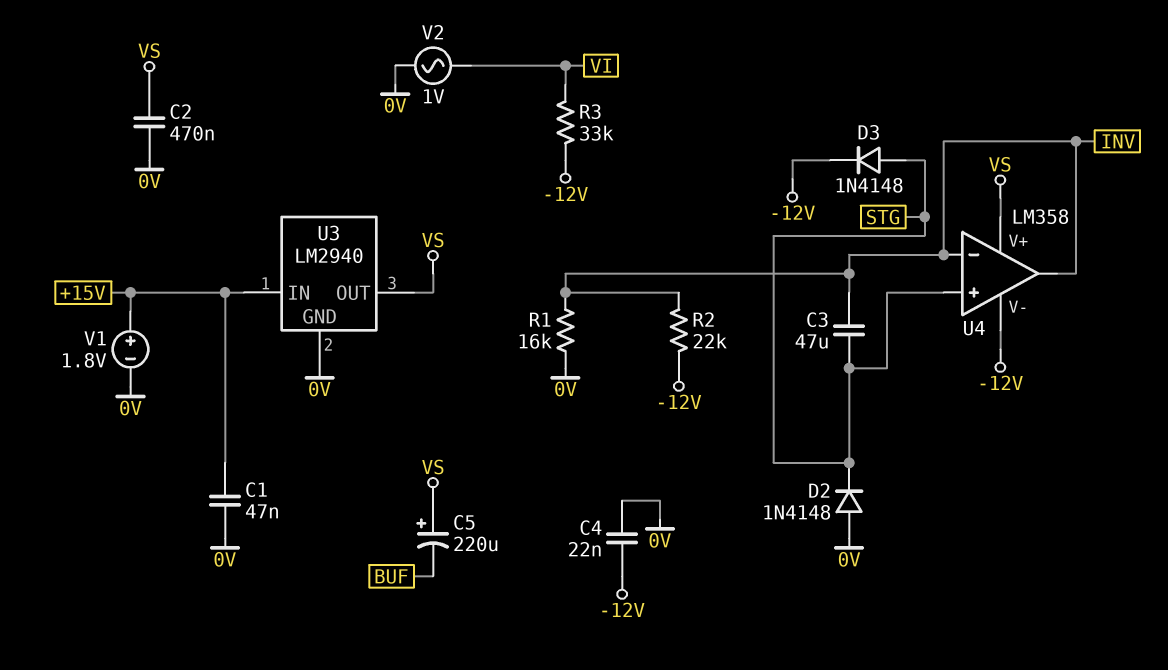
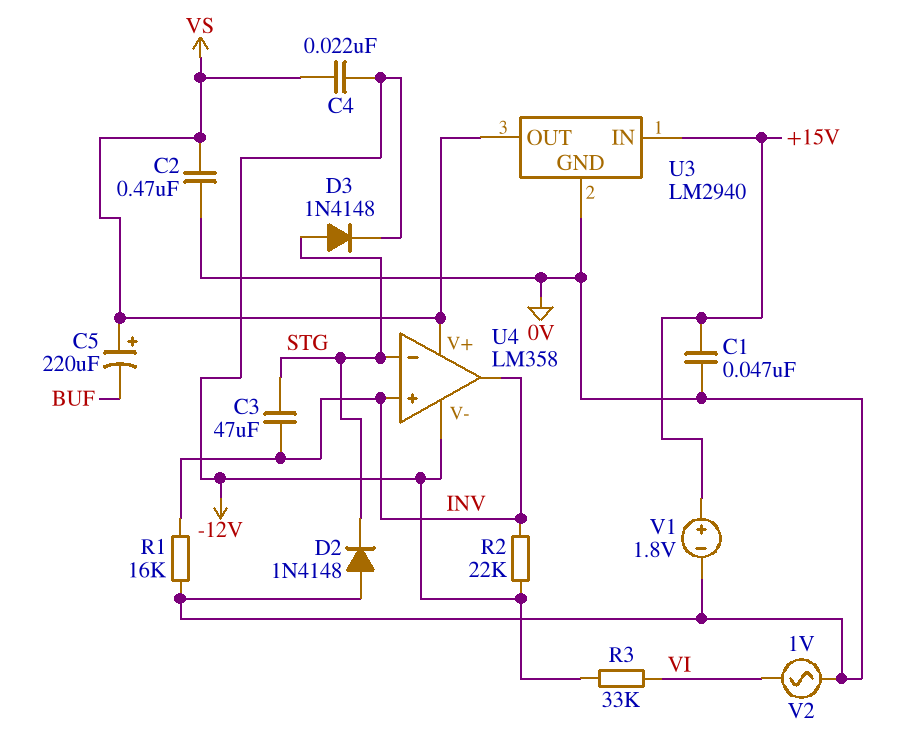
C4: 22nF (-12V, 0V) -> 22nF (-12V, VS)
U4 pin in+: STG -> INV
U4 pin in-: INV -> STG

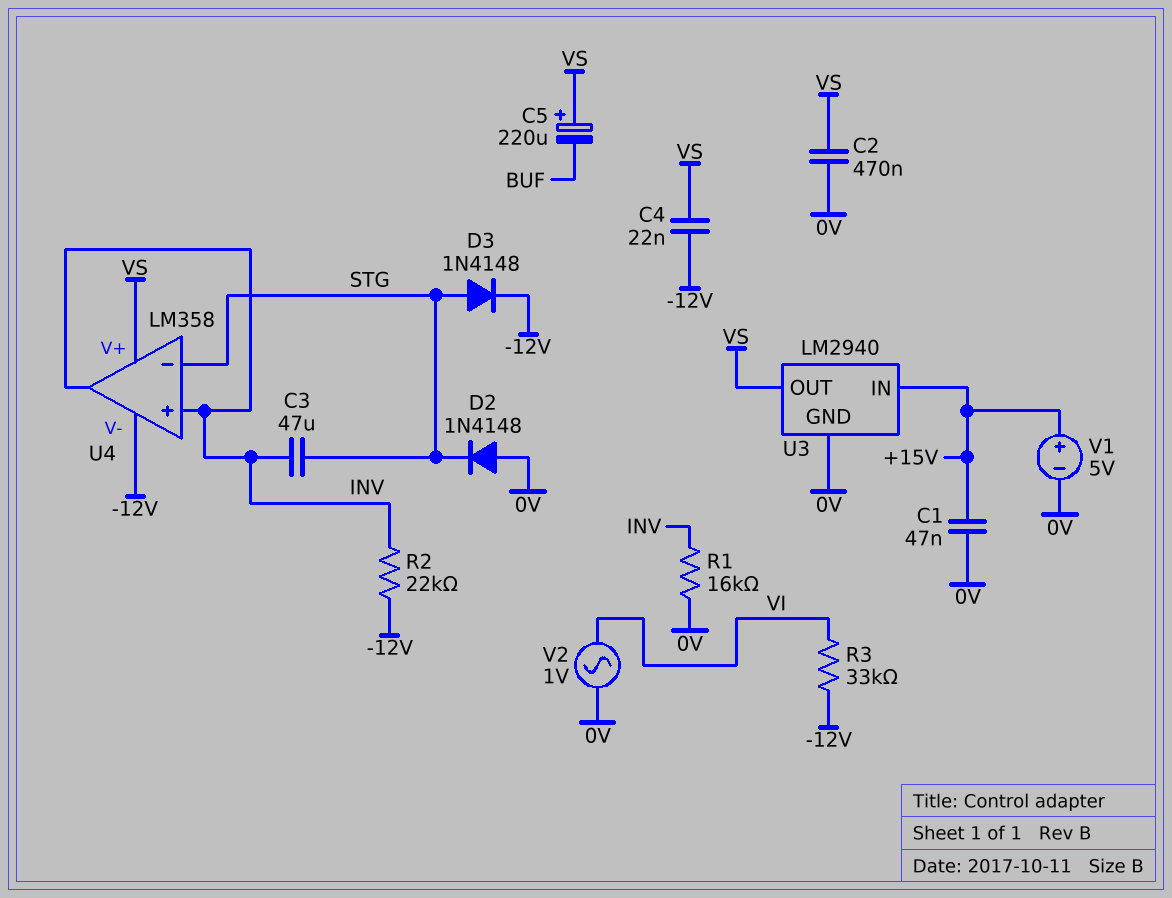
V1: 1.8V (plus +15V, minus 0V) -> 5V (plus +15V, minus 0V)

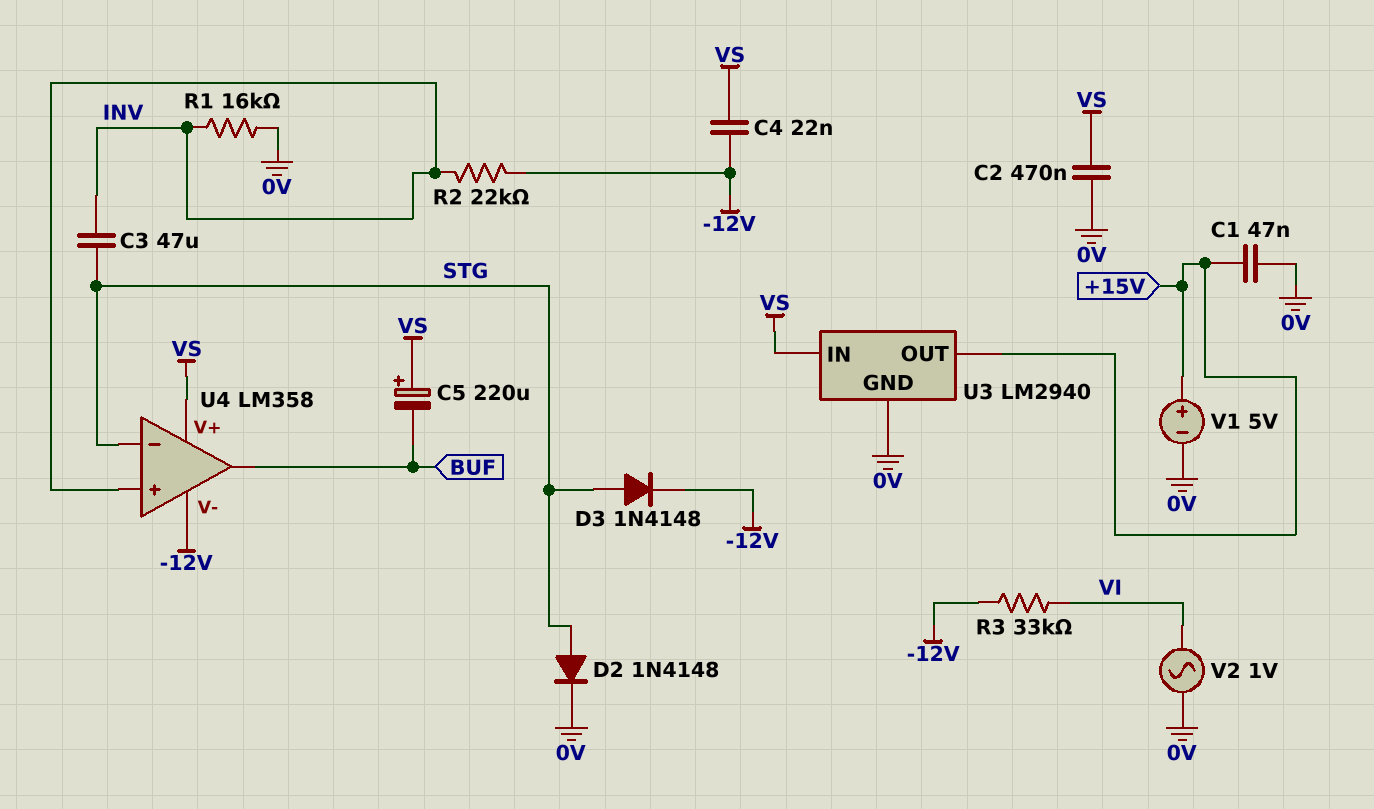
D2: diode 1N4148 (A 0V, K STG) -> diode 1N4148 (A STG, K 0V)
U3 pin IN: +15V -> VS
U3 pin OUT: VS -> +15V
U4 pin out: INV -> BUF

